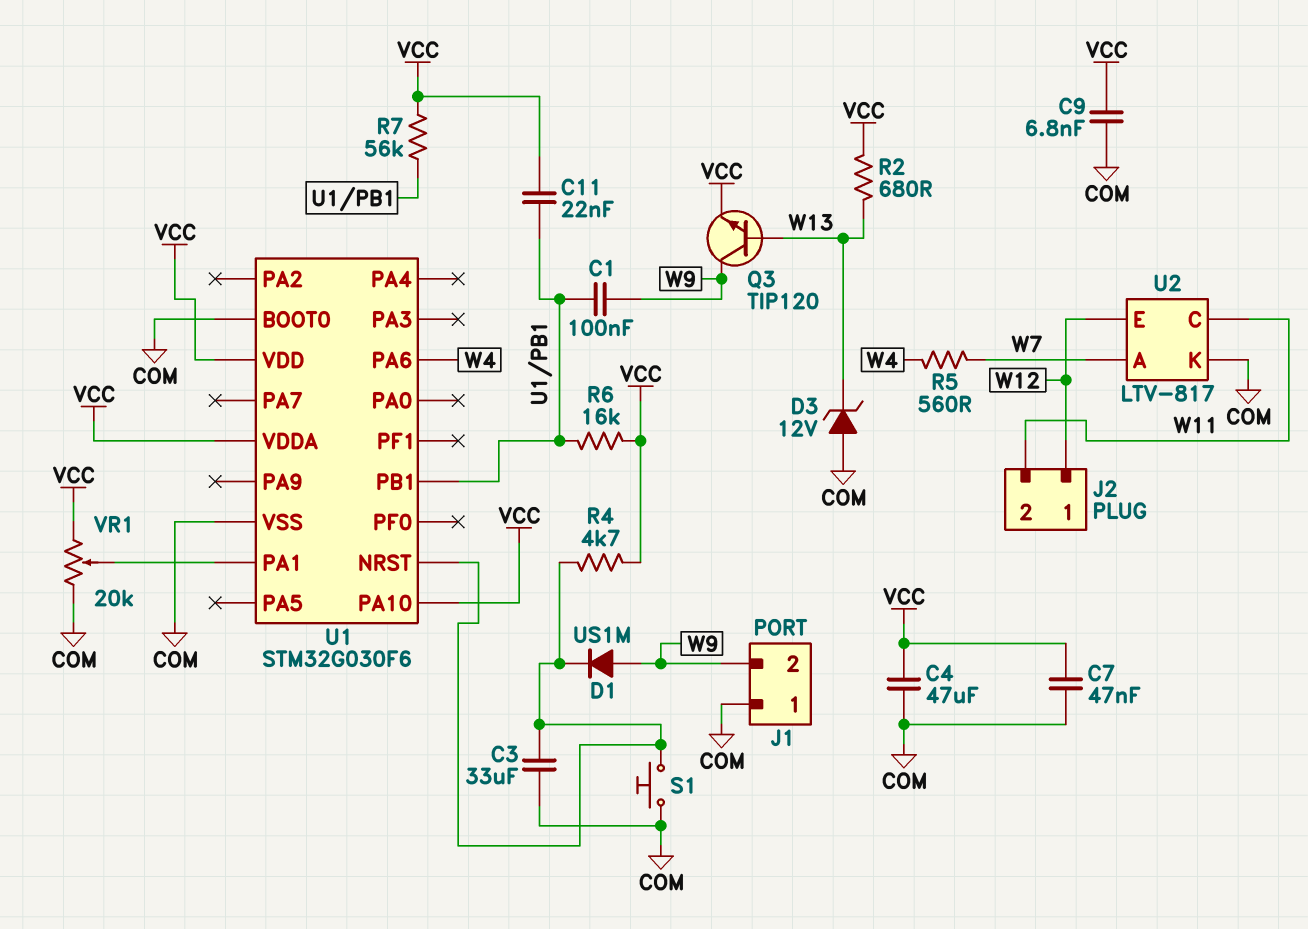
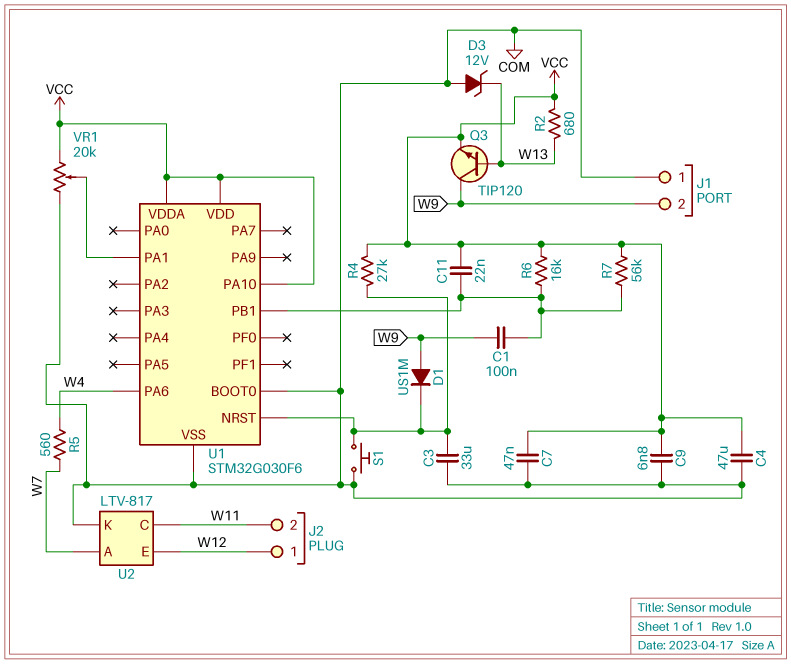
R4: 4.7k (U1/NRST, VCC) -> 27k (U1/NRST, VCC)

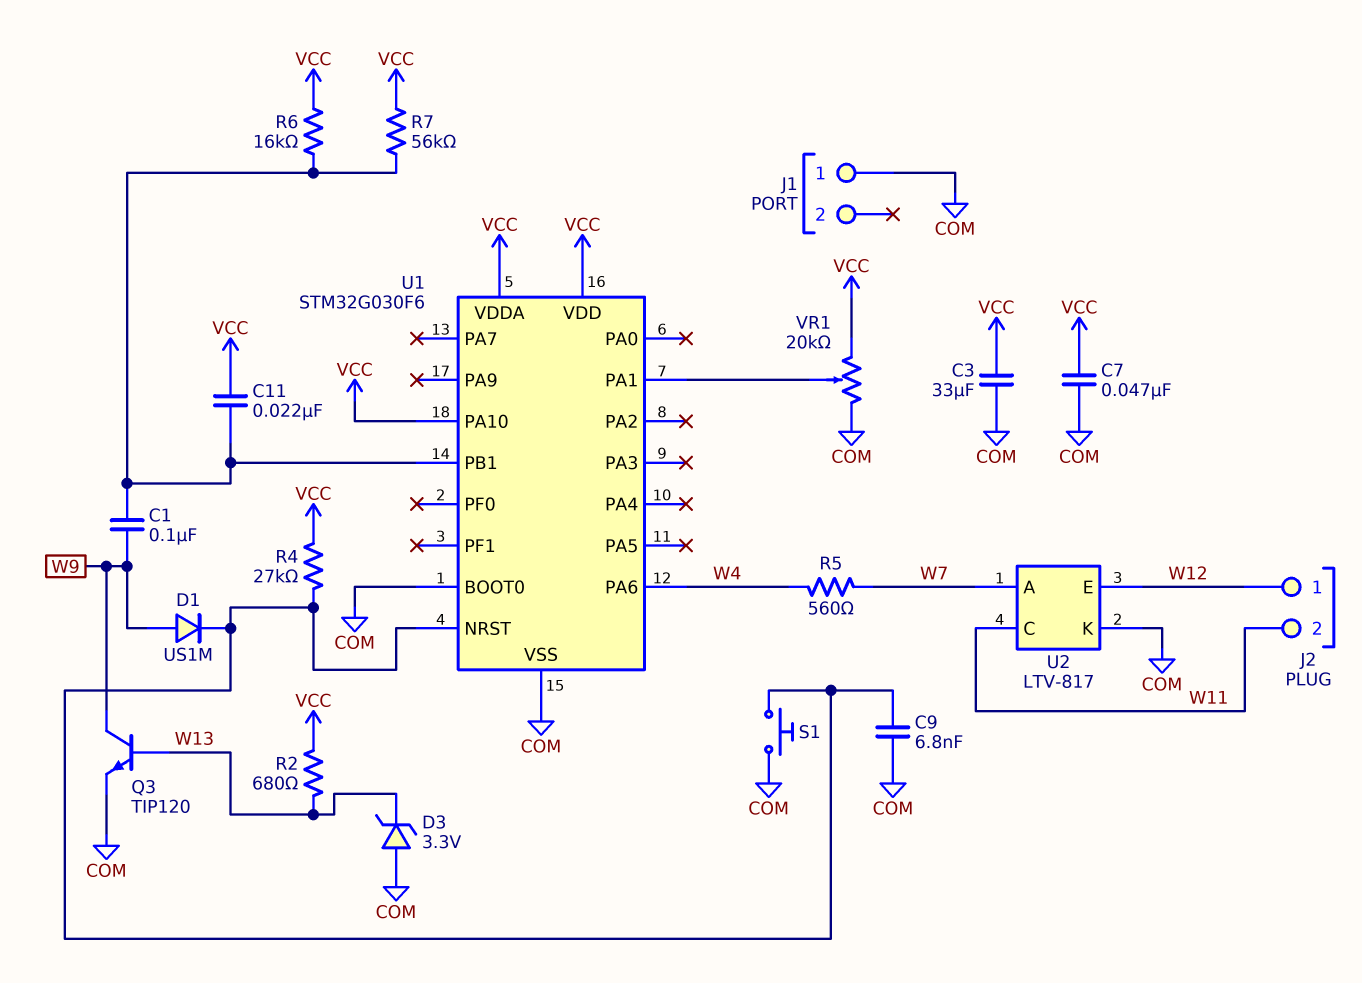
C3: 33uF (COM, U1/NRST) -> 33uF (COM, VCC)
C4: 47uF (COM, VCC) -> none
C9: 6.8nF (COM, VCC) -> 6.8nF (COM, U1/NRST)
D3: zener 12V (A COM, K W13) -> zener 3.3V (A COM, K W13)
J1 pin 2: W9 -> none
Q3: NPN TIP120 (B W13, C W9, E VCC) -> NPN TIP120 (B W13, C W9, E COM)

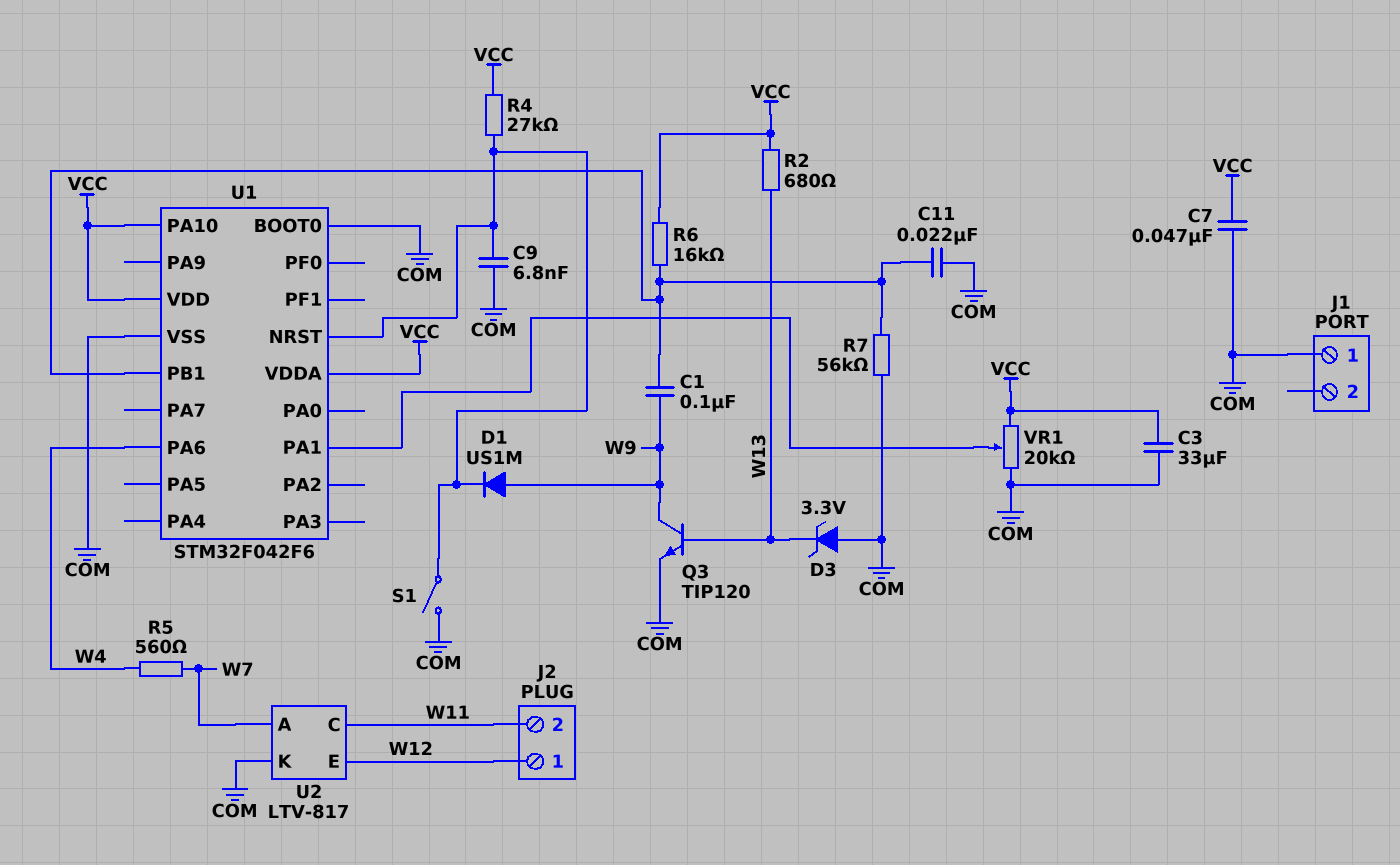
C11: 22nF (U1/PB1, VCC) -> 22nF (COM, U1/PB1)
R7: 56k (U1/PB1, VCC) -> 56k (COM, U1/PB1)
S1: button (COM, U1/NRST) -> switch (COM, U1/NRST)
U1: STM32G030F6 -> STM32F042F6

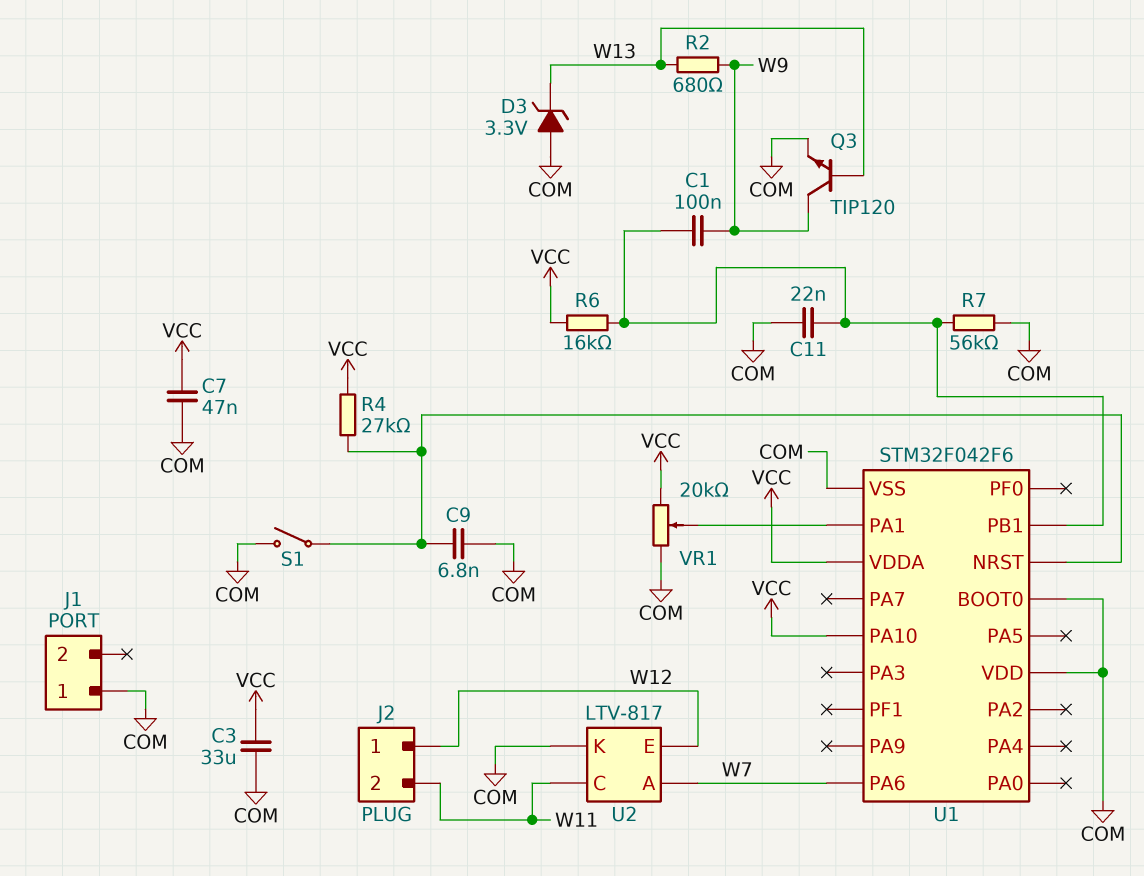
D1: diode US1M (A W9, K U1/NRST) -> none
R2: 680 (VCC, W13) -> 680 (W9, W13)
R5: 560 (W4, W7) -> none
U1 pin PA6: W4 -> W7
U1 pin VDD: VCC -> COM

